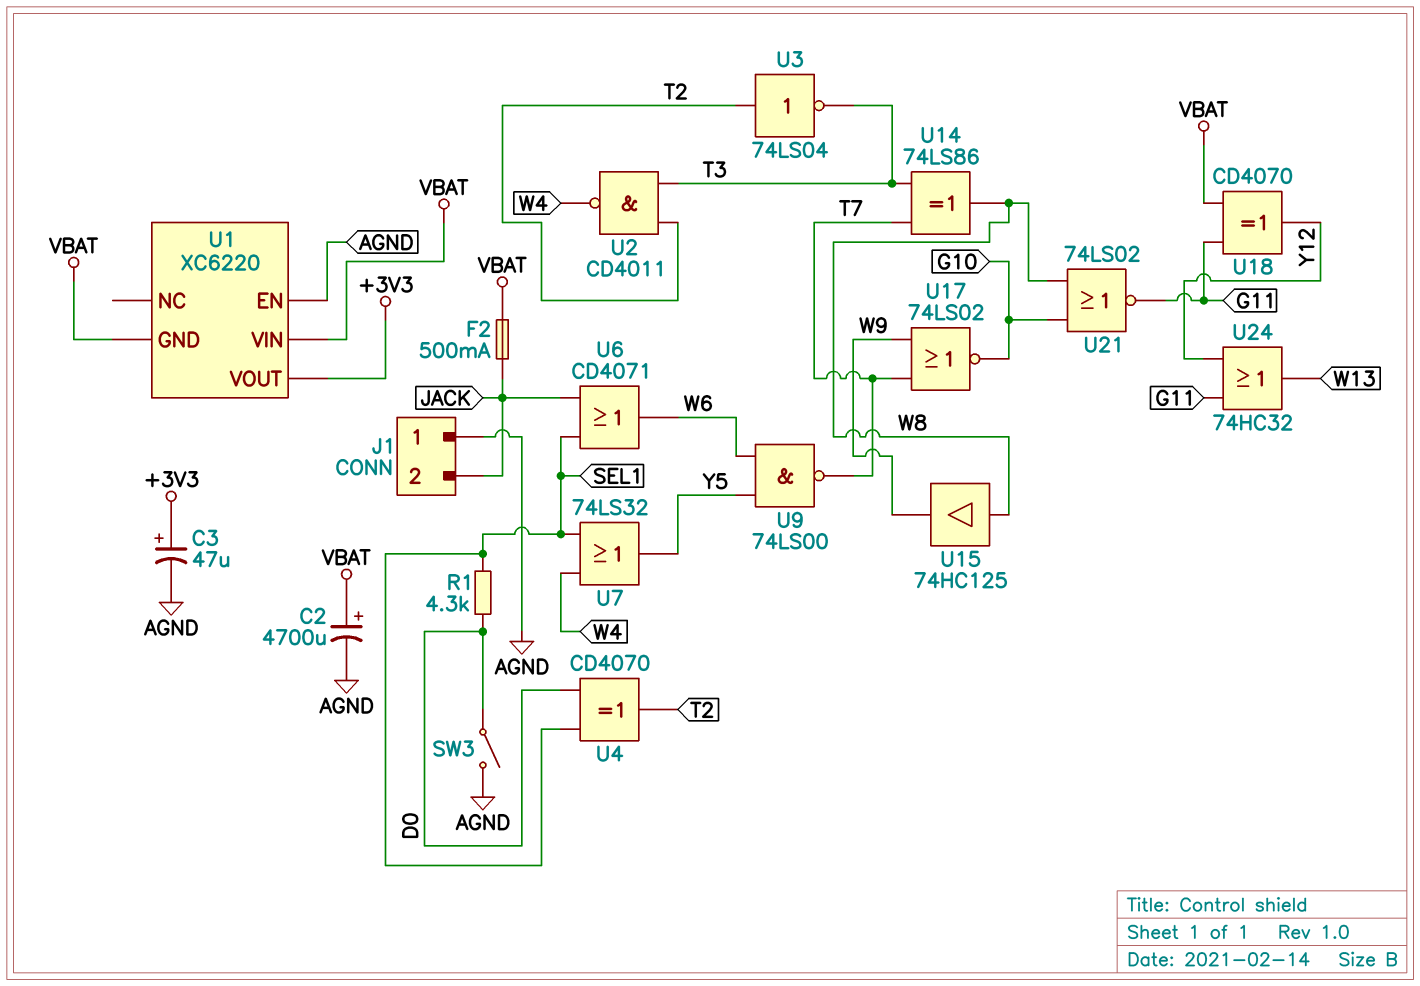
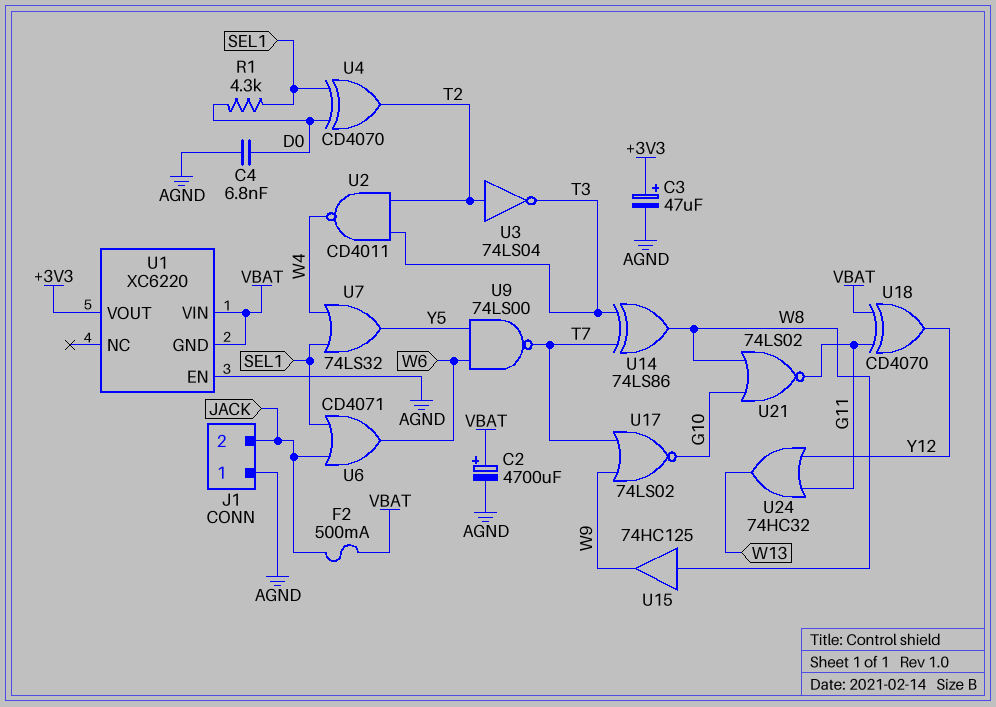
C4: none -> 6.8nF (AGND, D0)
SW3: switch (AGND, D0) -> none

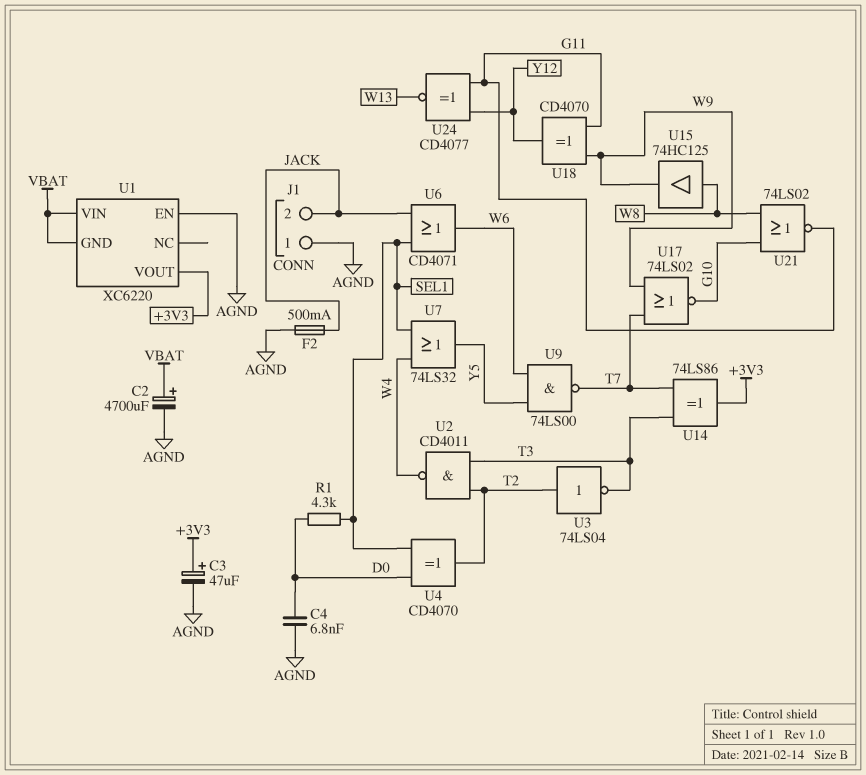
F2: 500mA (JACK, VBAT) -> 500mA (AGND, JACK)
U14: XOR 74LS86 (in T3, in T7, out W8) -> XOR 74LS86 (in T3, in T7, out +3V3)
U18: XOR CD4070 (in G11, in VBAT, out Y12) -> XOR CD4070 (in G11, in W9, out Y12)
U24: OR 74HC32 (in G11, in Y12, out W13) -> XNOR CD4077 (in G11, in Y12, out W13)

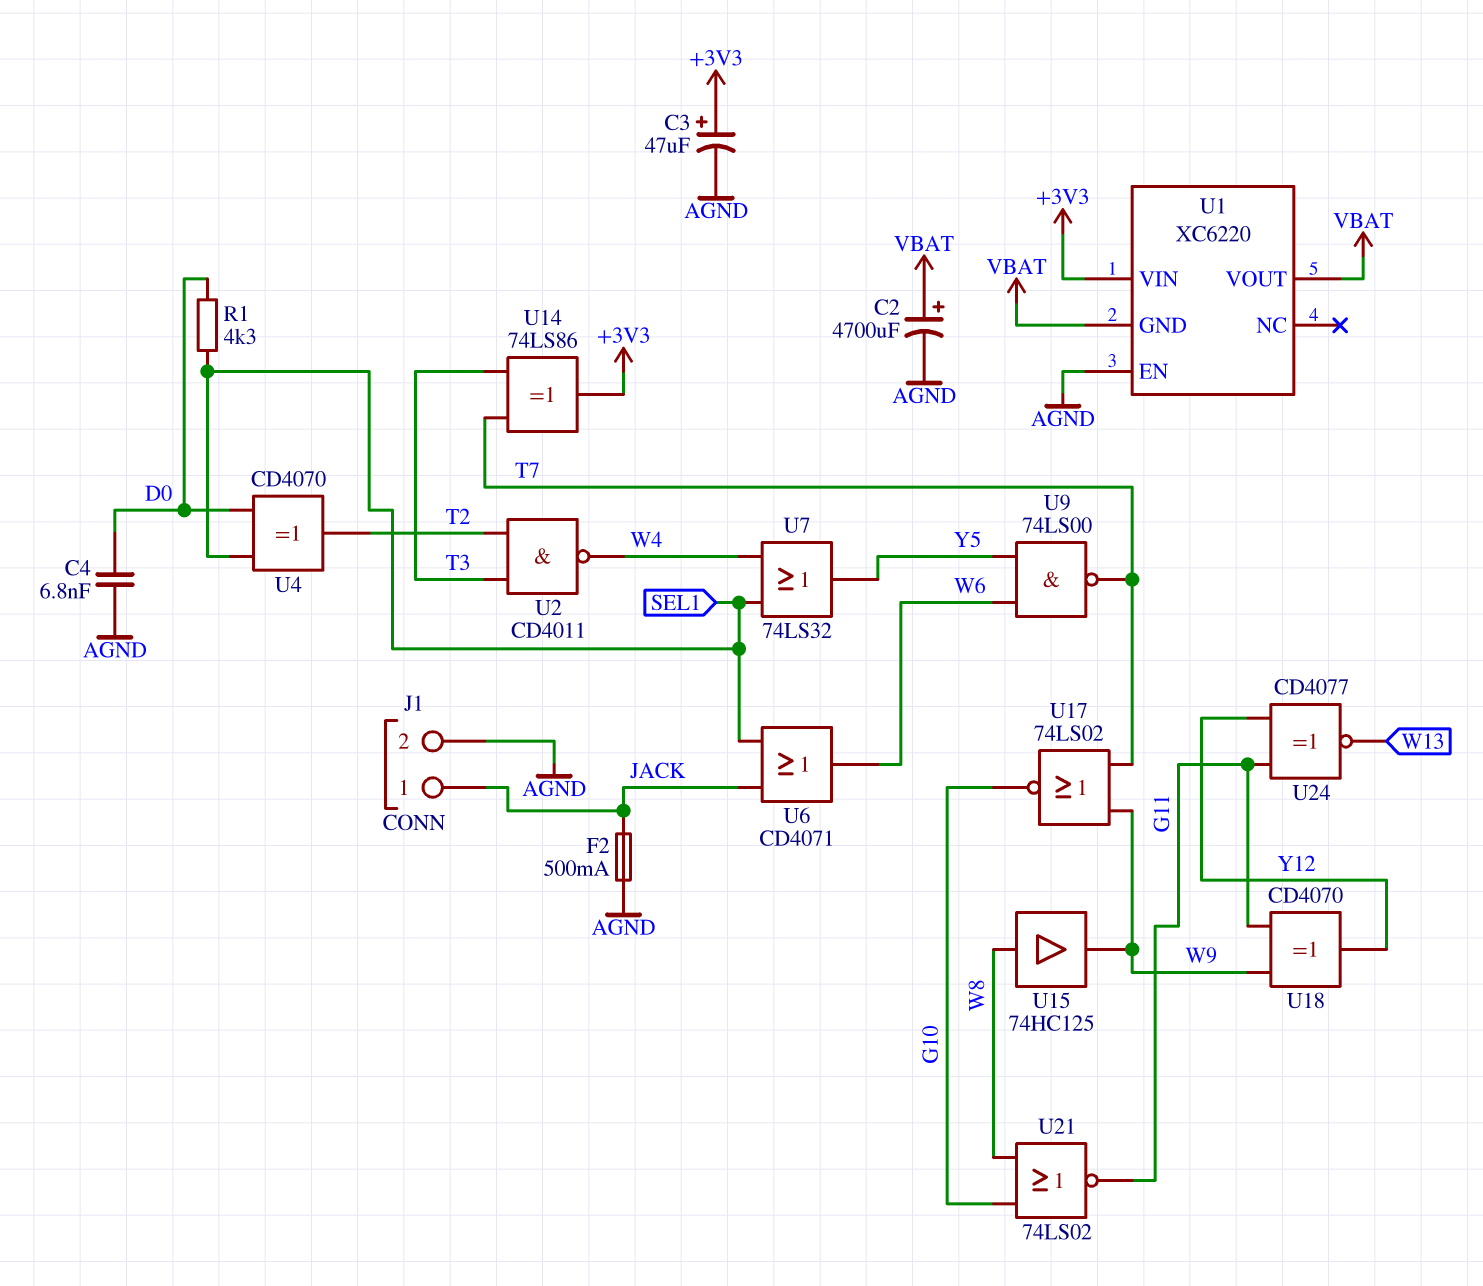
J1 pin 1: AGND -> JACK
J1 pin 2: JACK -> AGND
U1 pin VIN: VBAT -> +3V3
U1 pin VOUT: +3V3 -> VBAT
U3: NOT 74LS04 (in T2, out T3) -> none

